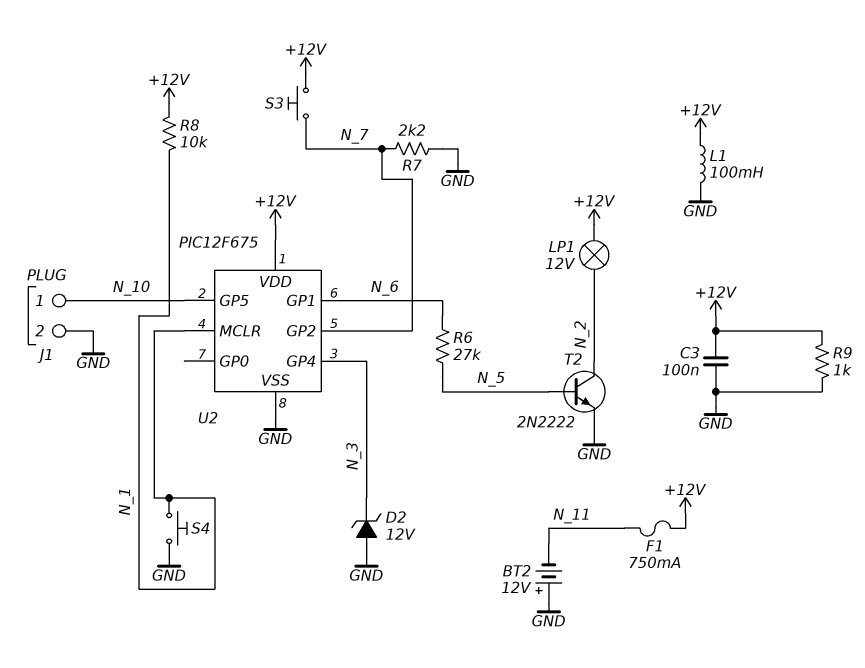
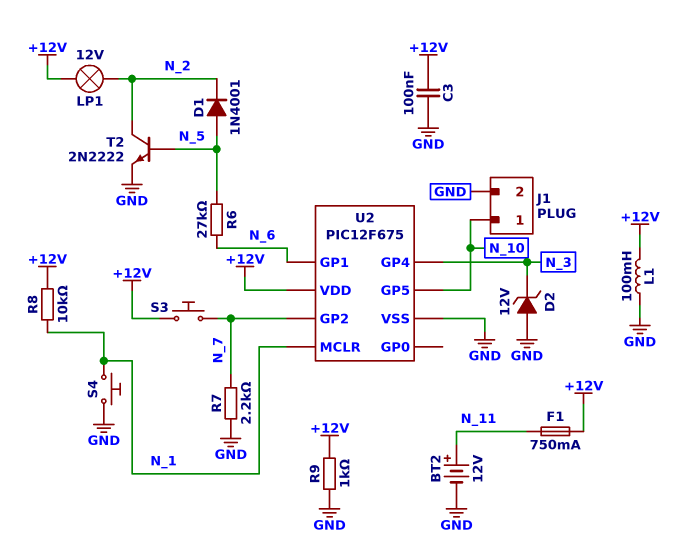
BT2: 12V (plus GND, minus N_11) -> 12V (plus N_11, minus GND)
D1: none -> diode 1N4001 (A N_5, K N_2)

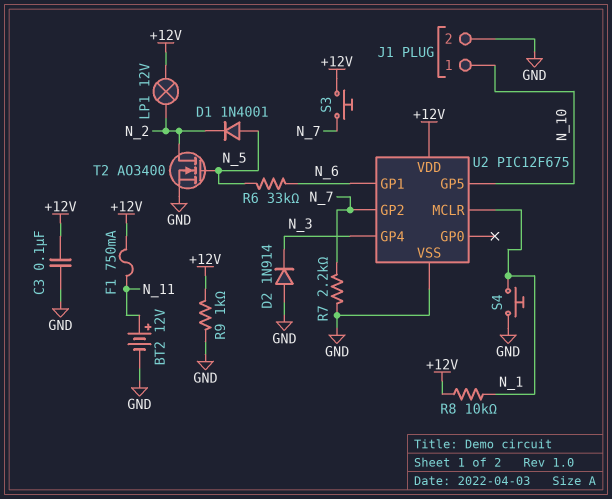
D2: zener 12V (A GND, K N_3) -> diode 1N914 (A GND, K N_3)
L1: 100mH (+12V, GND) -> none
R6: 27k (N_5, N_6) -> 33k (N_5, N_6)
T2: NPN 2N2222 (B N_5, C N_2, E GND) -> NMOS AO3400 (G N_5, D N_2, S GND)

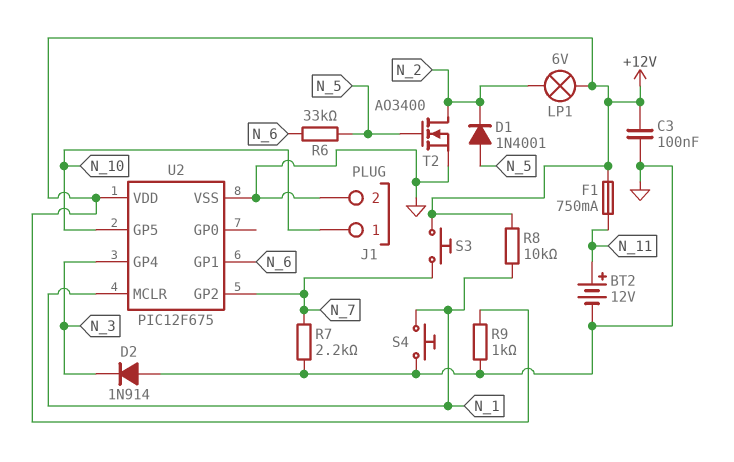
LP1: lamp 12V (+12V, N_2) -> lamp 6V (+12V, N_2)

